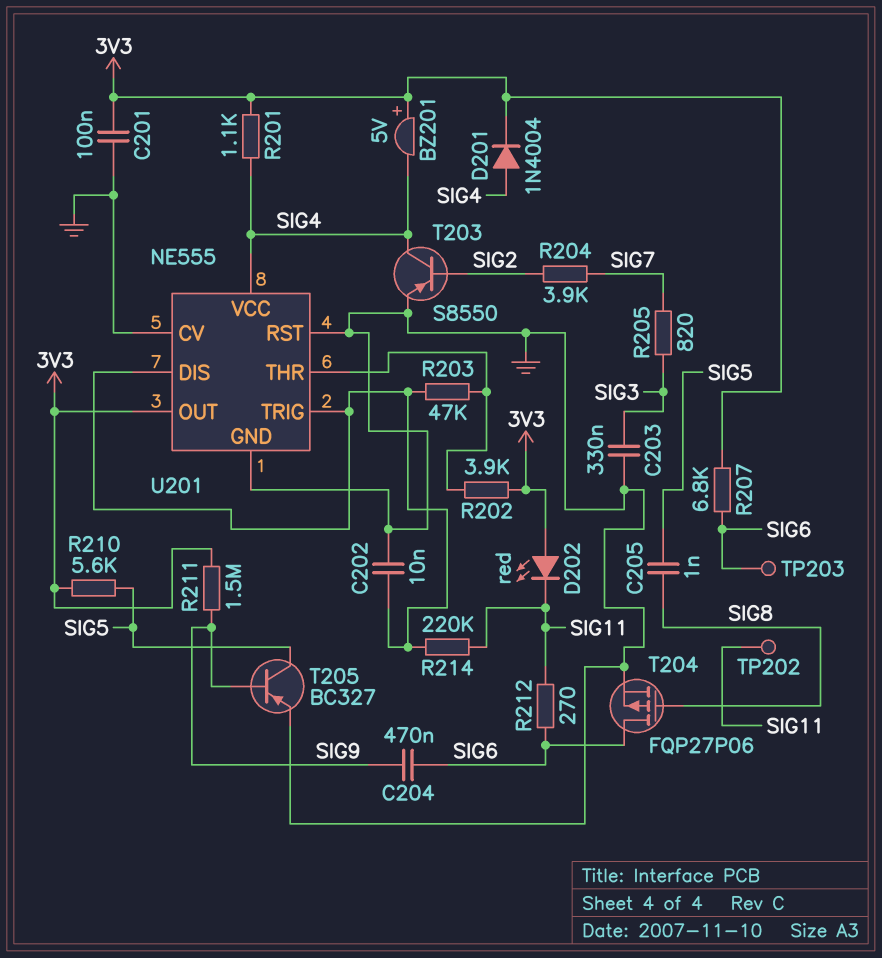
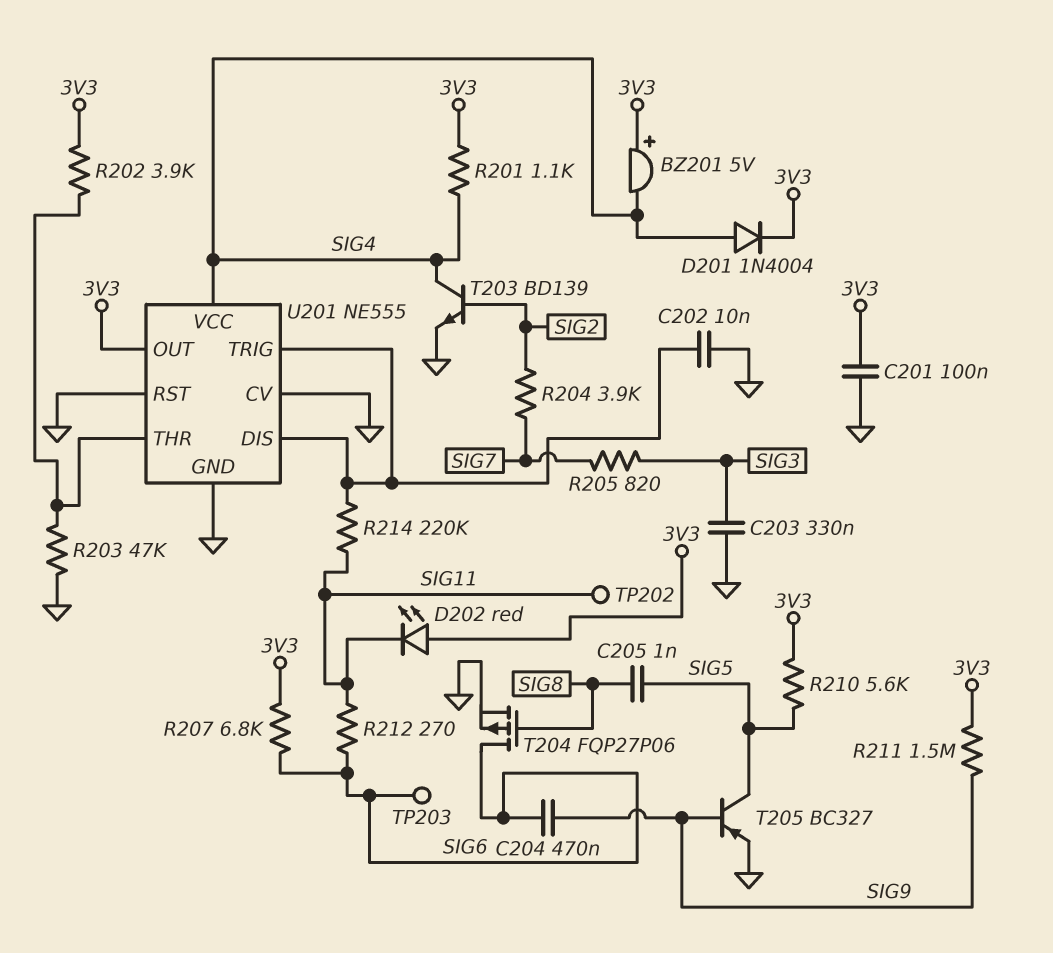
R203: 47k (U201/DIS, U201/THR) -> 47k (GND, U201/THR)
T203: PNP S8550 (B SIG2, C SIG4, E GND) -> NPN BD139 (B SIG2, C SIG4, E GND)

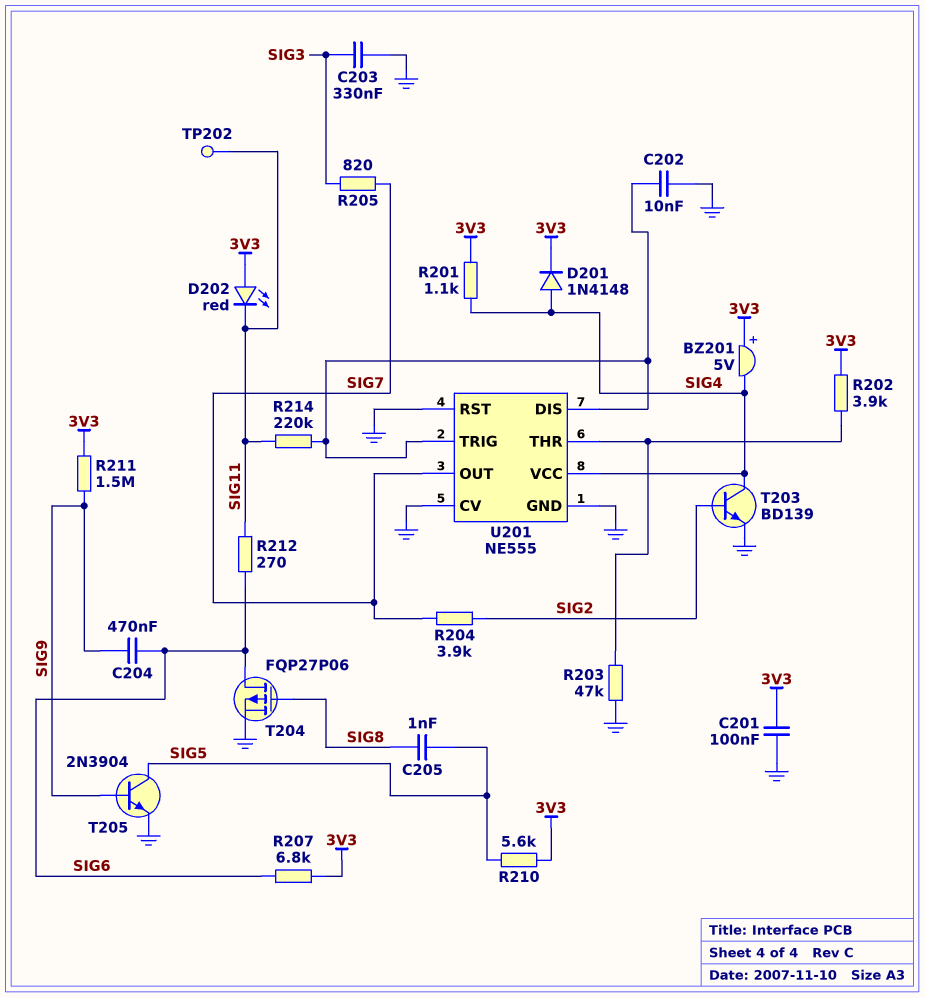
D201: diode 1N4004 (A SIG4, K 3V3) -> diode 1N4148 (A SIG4, K 3V3)
T205: PNP BC327 (B SIG9, C SIG5, E GND) -> NPN 2N3904 (B SIG9, C SIG5, E GND)
TP203: test point (SIG6) -> none
U201 pin OUT: 3V3 -> SIG7

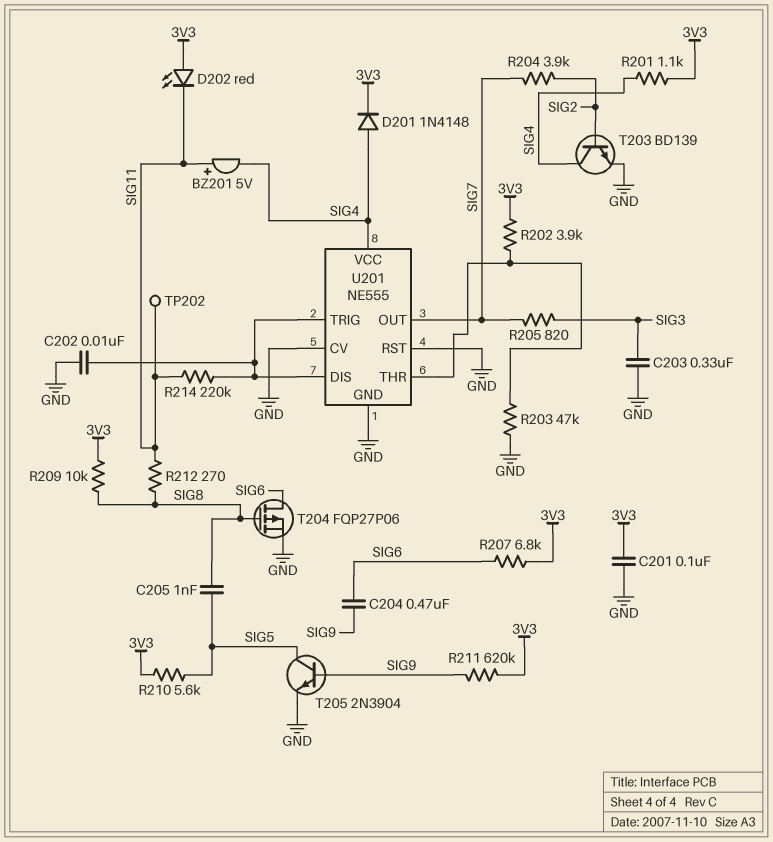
BZ201: buzzer 5V (plus 3V3, minus SIG4) -> buzzer 5V (plus SIG11, minus SIG4)
R209: none -> 10k (3V3, SIG8)
R211: 1.5M (3V3, SIG9) -> 620k (3V3, SIG9)
R212: 270 (SIG6, SIG11) -> 270 (SIG8, SIG11)

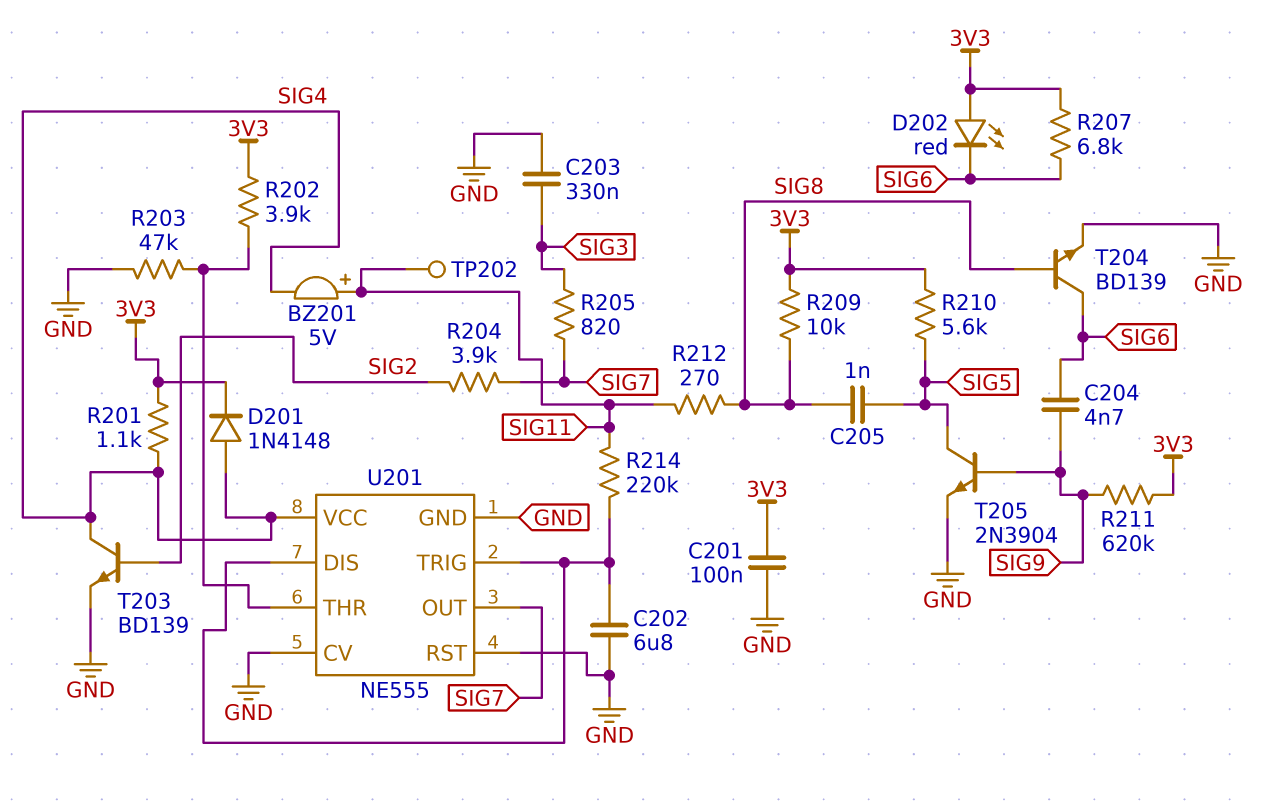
C202: 10nF (GND, U201/DIS) -> 6.8uF (GND, U201/DIS)
C204: 470nF (SIG6, SIG9) -> 4.7nF (SIG6, SIG9)
D202: LED red (A 3V3, K SIG11) -> LED red (A 3V3, K SIG6)
T204: PMOS FQP27P06 (G SIG8, D SIG6, S GND) -> NPN BD139 (B SIG8, C SIG6, E GND)

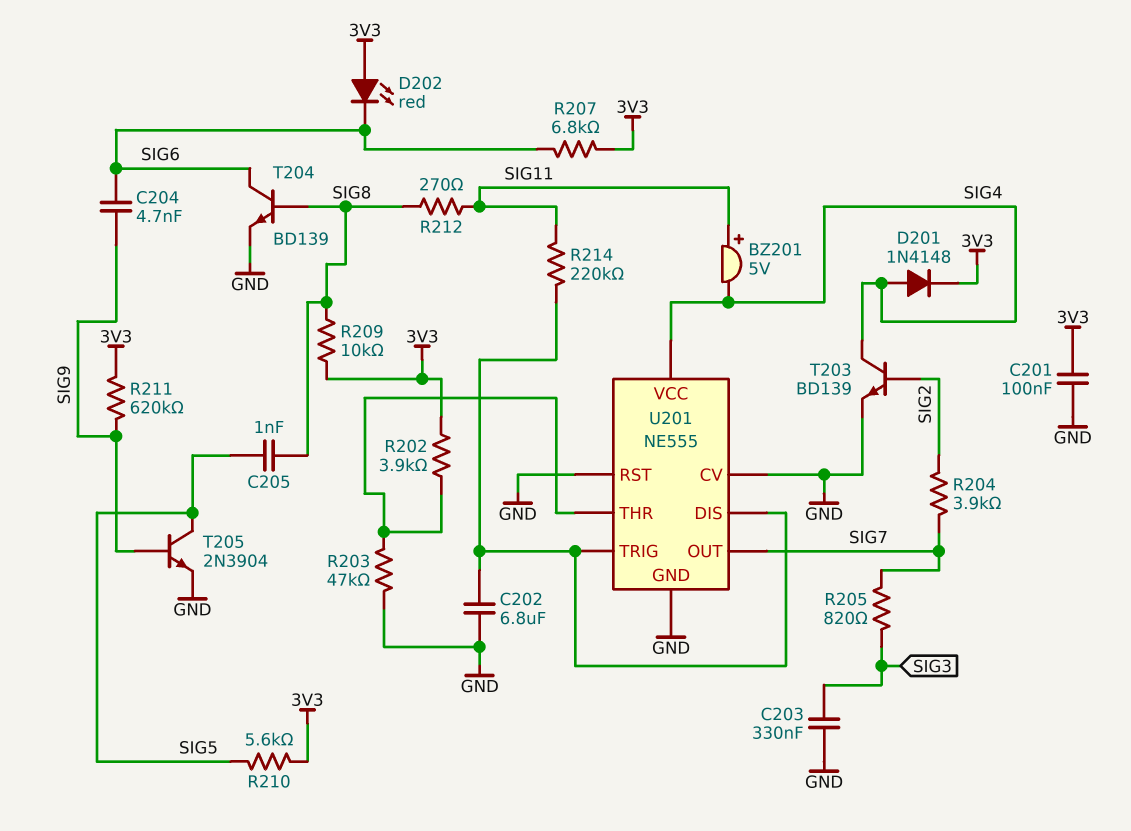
R201: 1.1k (3V3, SIG4) -> none
TP202: test point (SIG11) -> none

